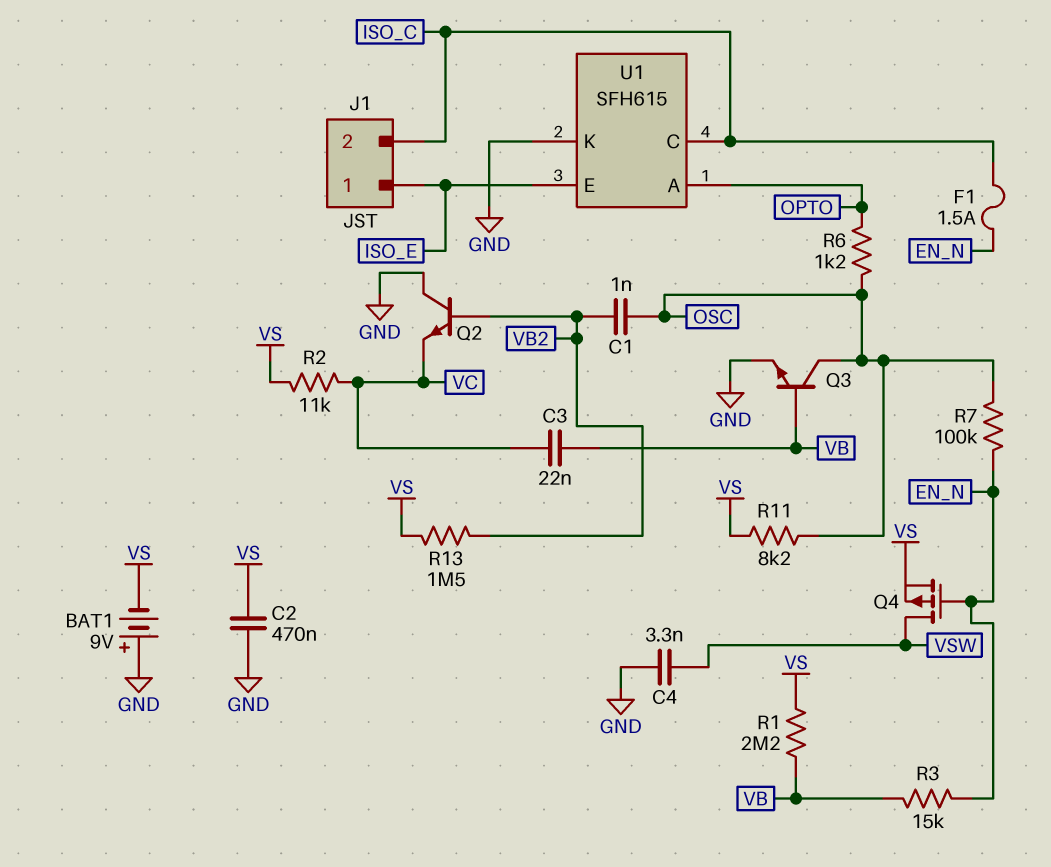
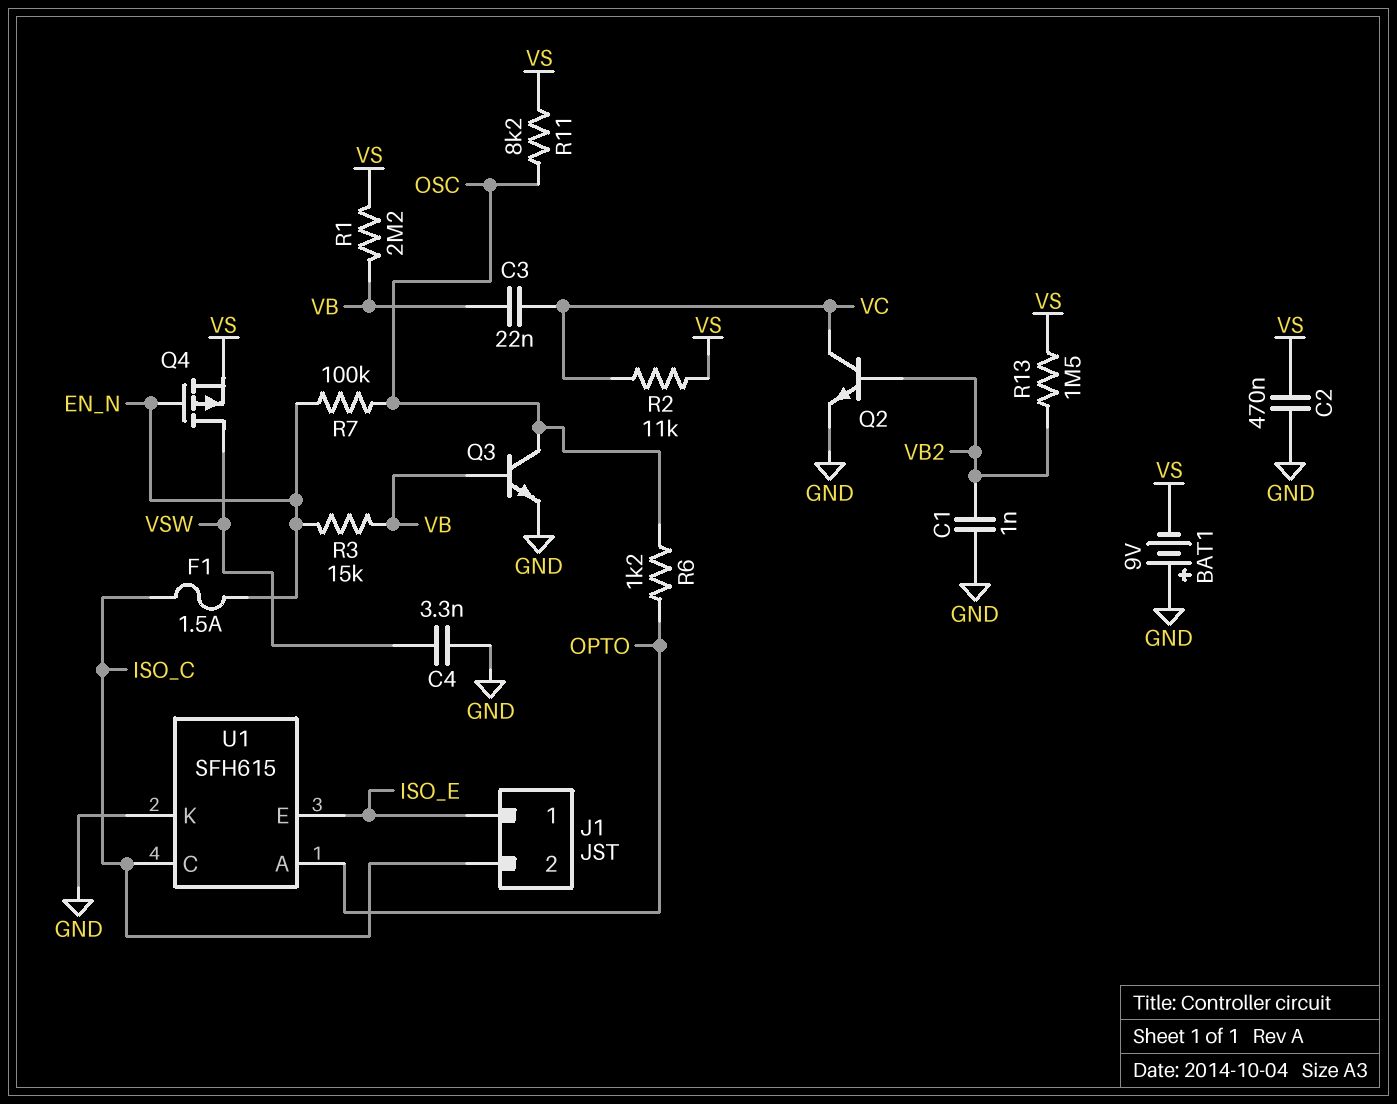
C1: 1nF (OSC, VB2) -> 1nF (GND, VB2)
Q2: NPN (B VB2, C GND, E VC) -> NPN (B VB2, C VC, E GND)

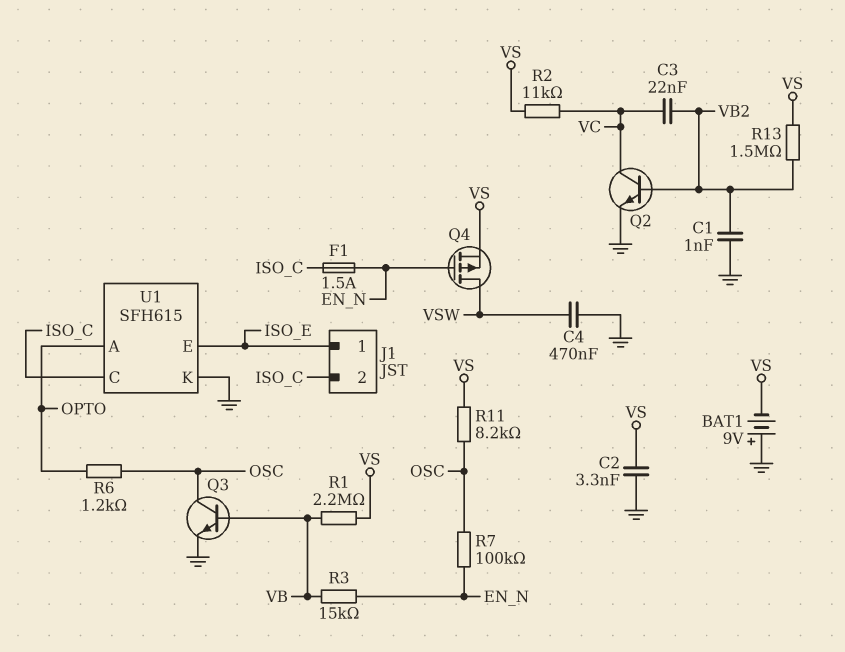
C2: 470nF (GND, VS) -> 3.3nF (GND, VS)
C3: 22nF (VB, VC) -> 22nF (VB2, VC)
C4: 3.3nF (GND, VSW) -> 470nF (GND, VSW)

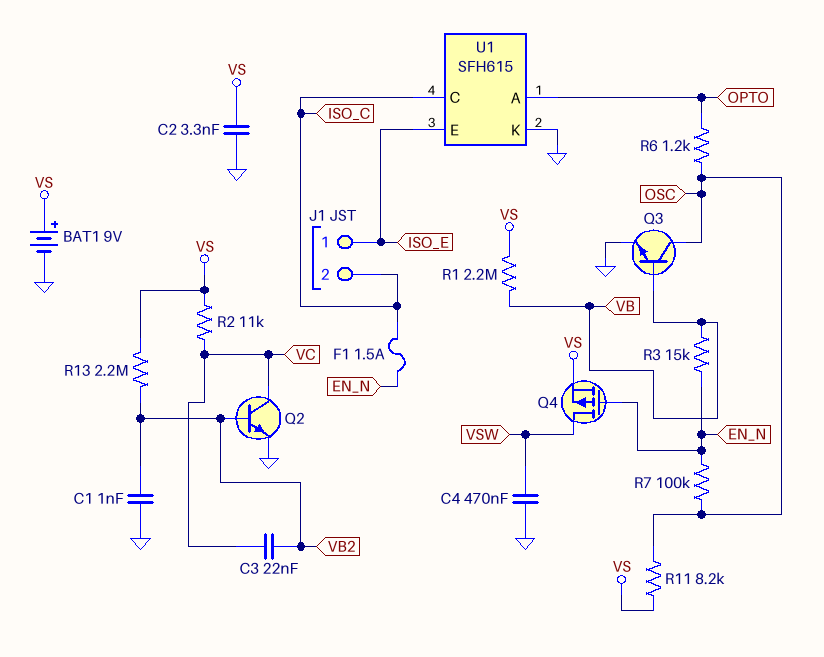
BAT1: 9V (plus GND, minus VS) -> 9V (plus VS, minus GND)
R13: 1.5M (VB2, VS) -> 2.2M (VB2, VS)

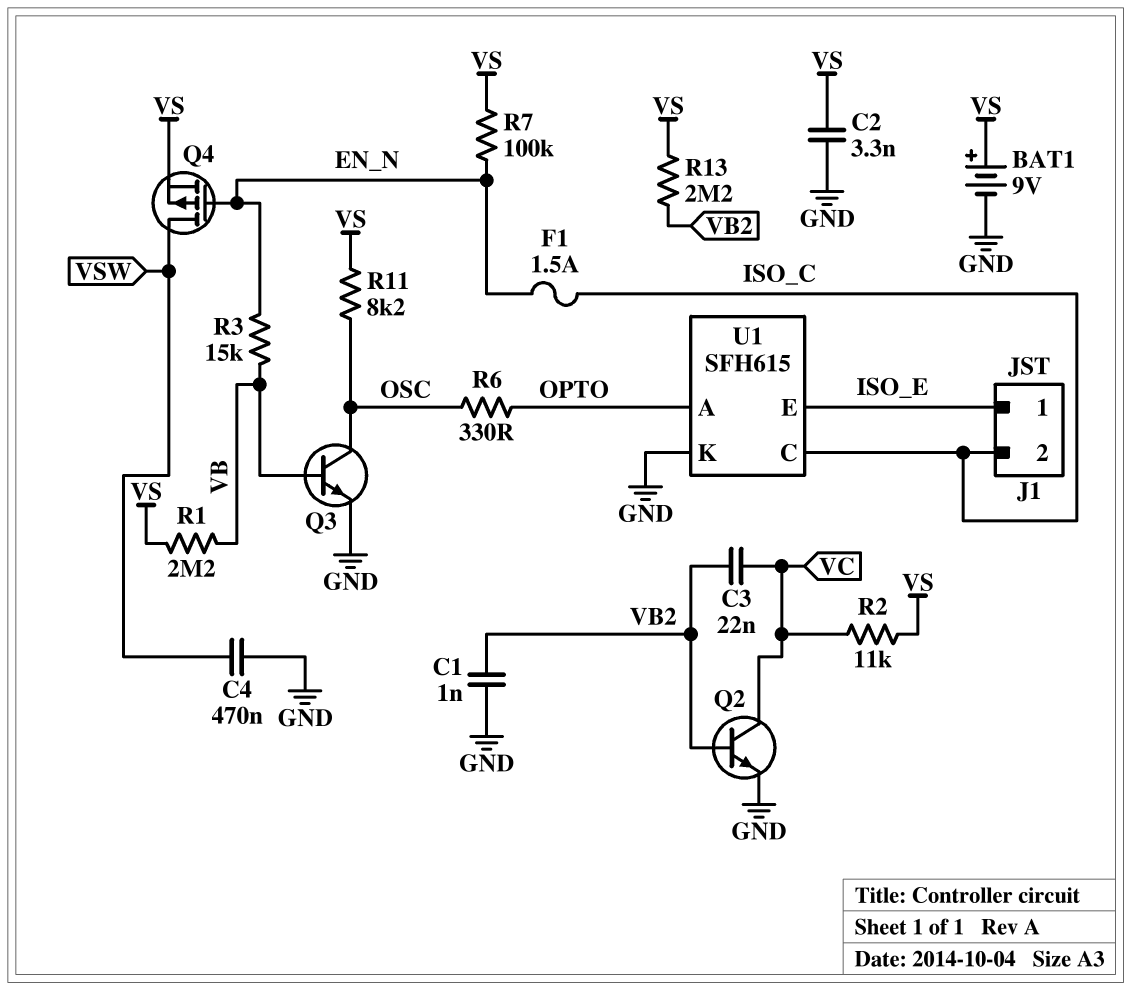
R6: 1.2k (OPTO, OSC) -> 330 (OPTO, OSC)
R7: 100k (EN_N, OSC) -> 100k (EN_N, VS)

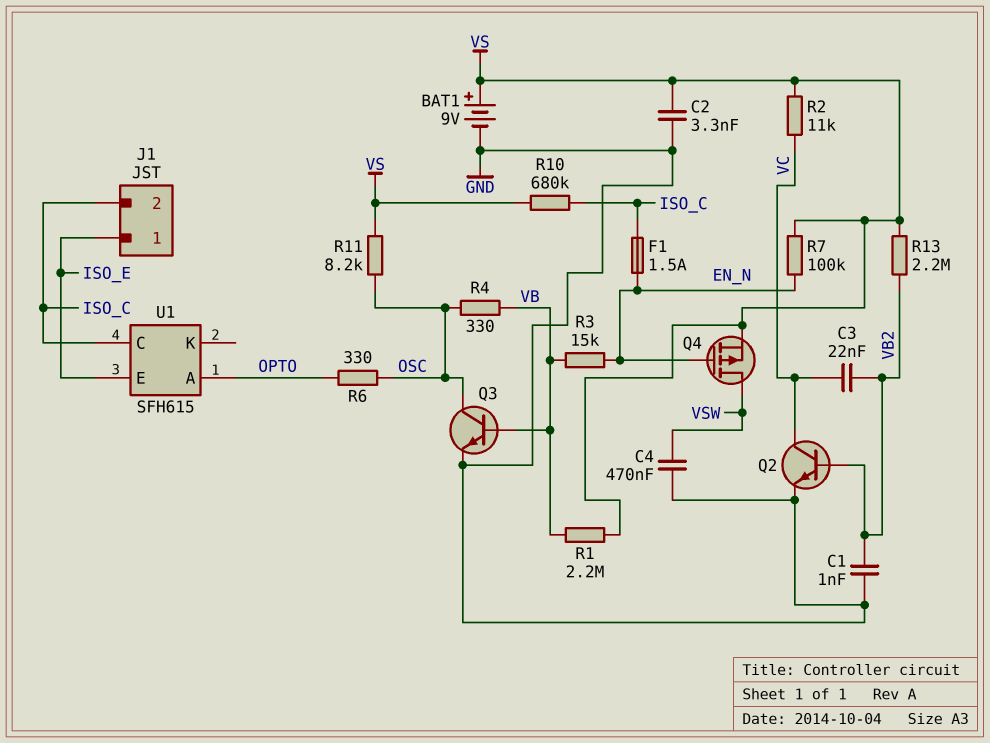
R4: none -> 330 (OSC, VB)
R10: none -> 680k (ISO_C, VS)
U1 pin K: GND -> none

